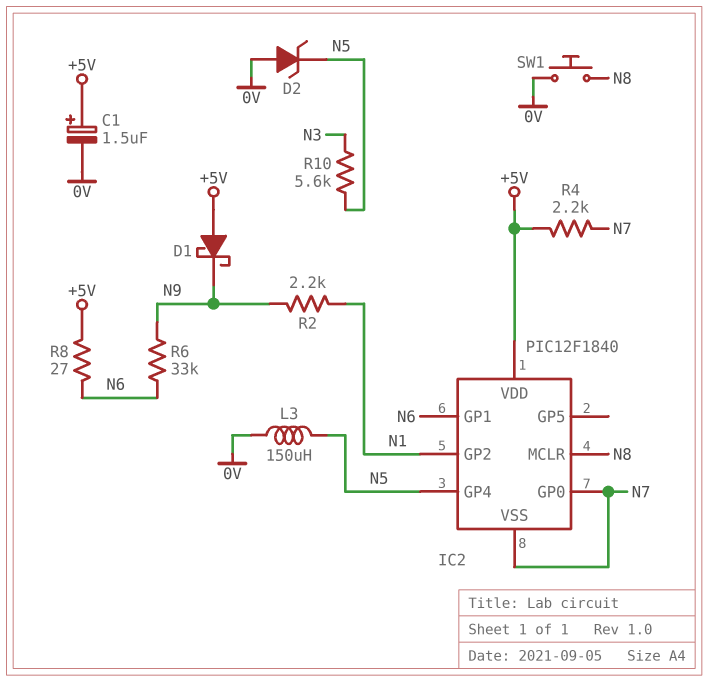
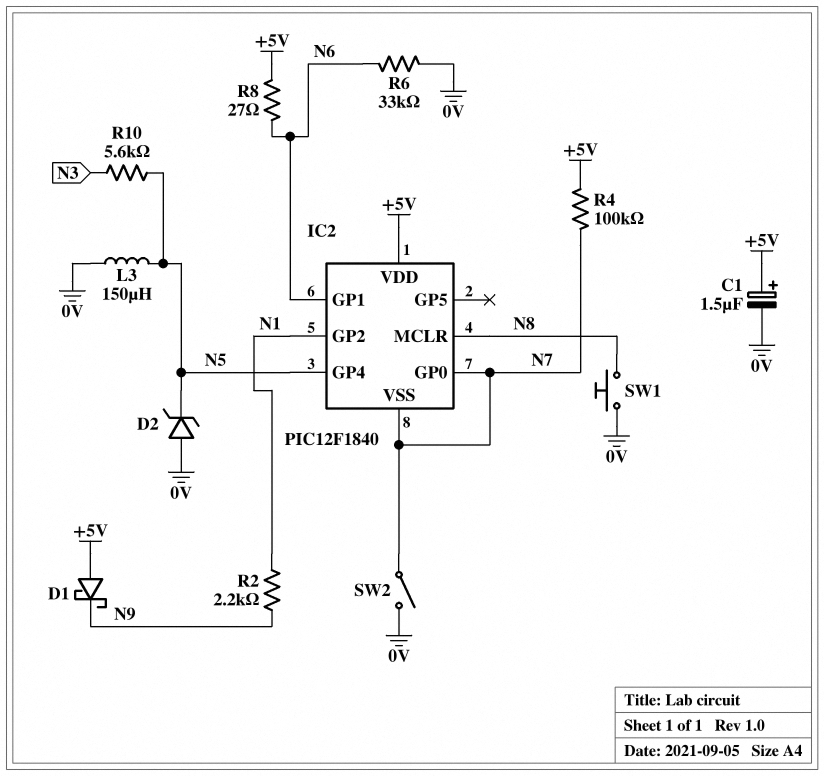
R4: 2.2k (+5V, N7) -> 100k (+5V, N7)
R6: 33k (N6, N9) -> 33k (0V, N6)
SW2: none -> switch (0V, N7)

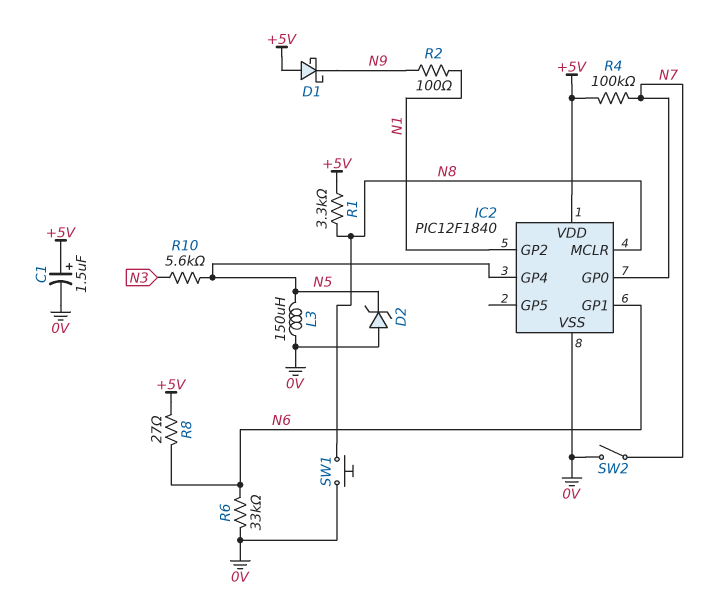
IC2 pin VSS: N7 -> 0V
R1: none -> 3.3k (+5V, N8)
R2: 2.2k (N1, N9) -> 100 (N1, N9)

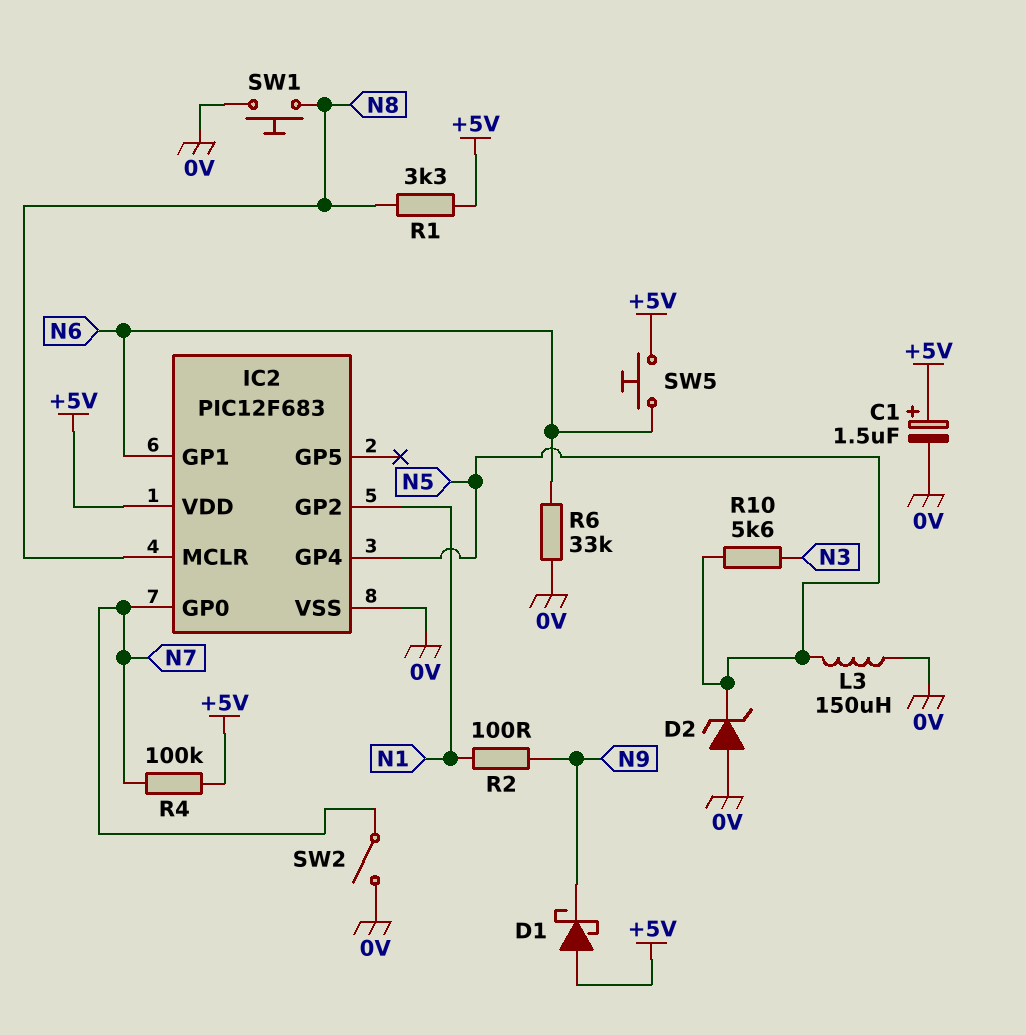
IC2: PIC12F1840 -> PIC12F683
R8: 27 (+5V, N6) -> none
SW5: none -> button (+5V, N6)

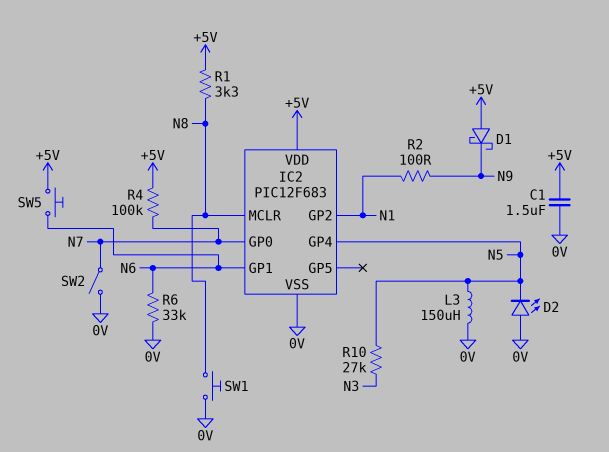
C1: 1.5uF (plus +5V, minus 0V) -> 1.5uF (+5V, 0V)
D2: zener (A 0V, K N5) -> LED (A 0V, K N5)
R10: 5.6k (N3, N5) -> 27k (N3, N5)

